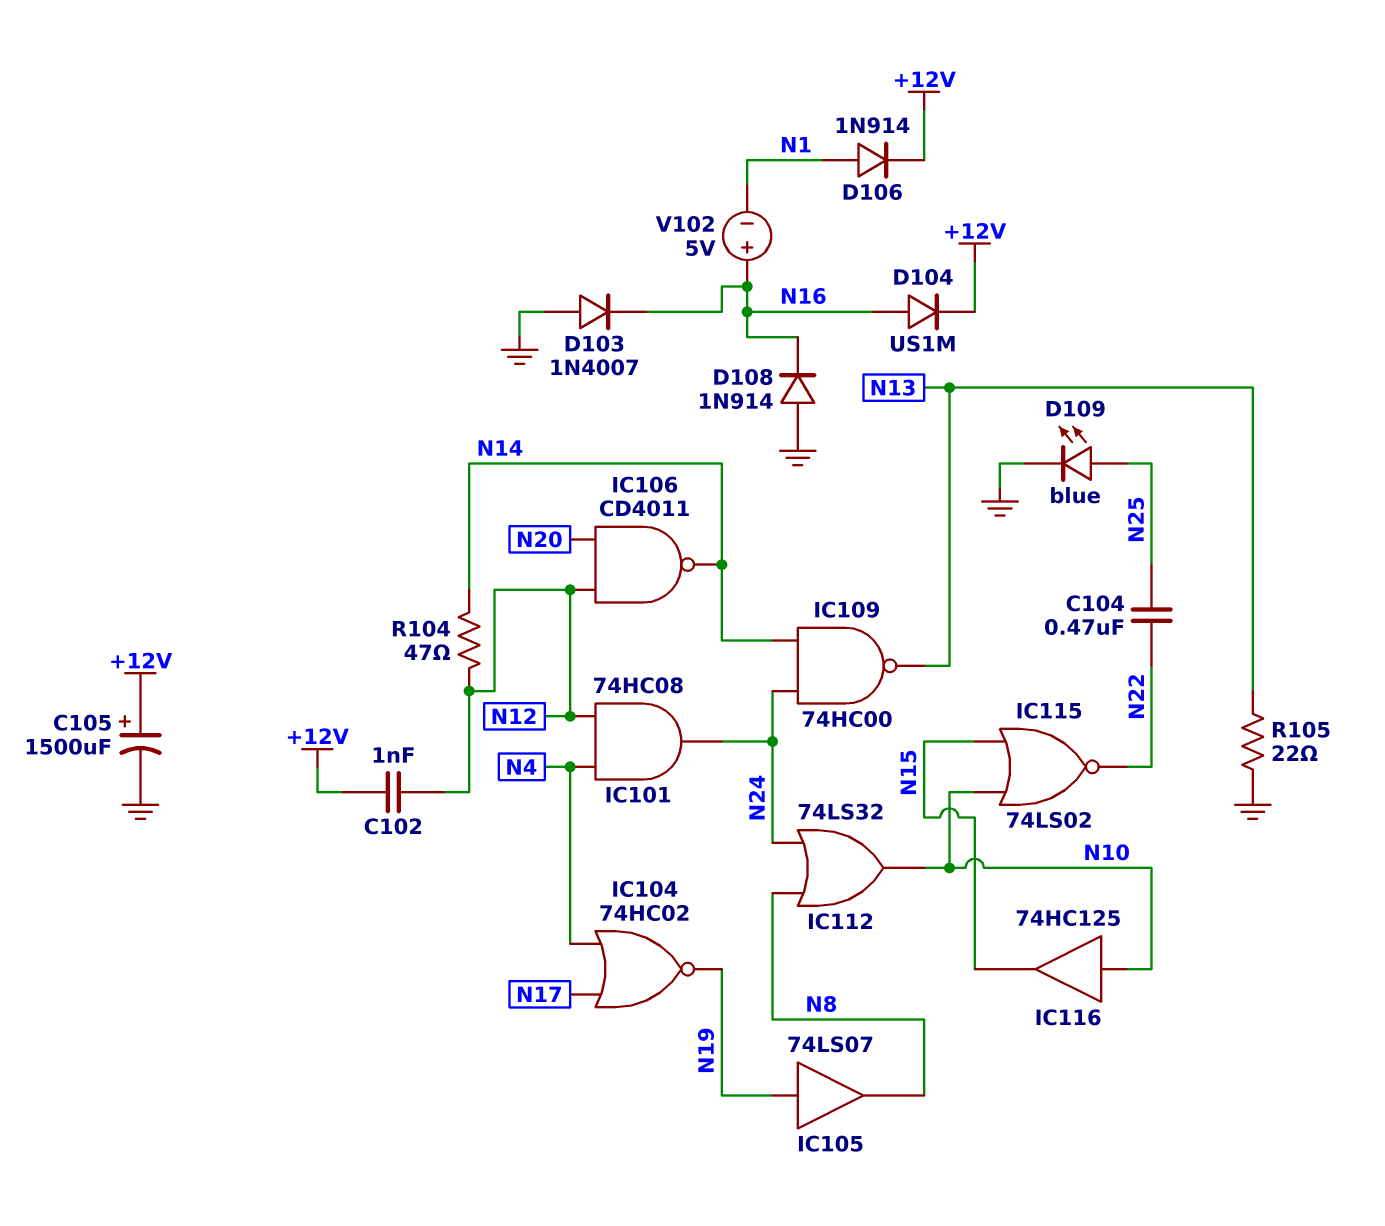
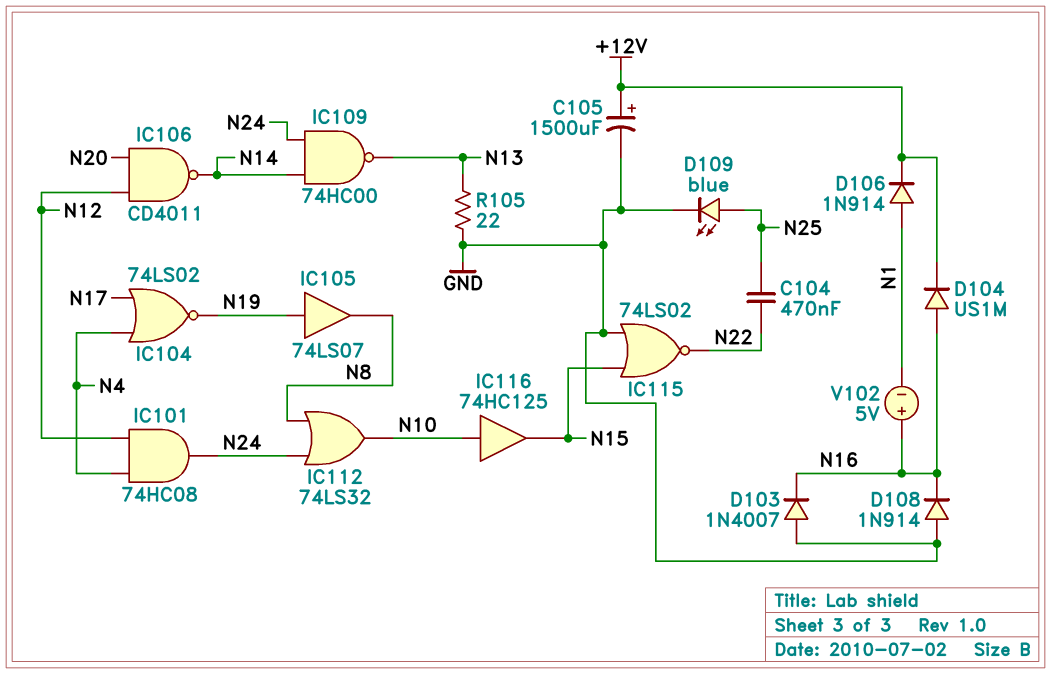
C102: 1nF (+12V, N12) -> none
IC104: NOR 74HC02 (in N4, in N17, out N19) -> NOR 74LS02 (in N4, in N17, out N19)
IC115: NOR 74LS02 (in N10, in N15, out N22) -> NOR 74LS02 (in GND, in N15, out N22)
R104: 47 (N12, N14) -> none

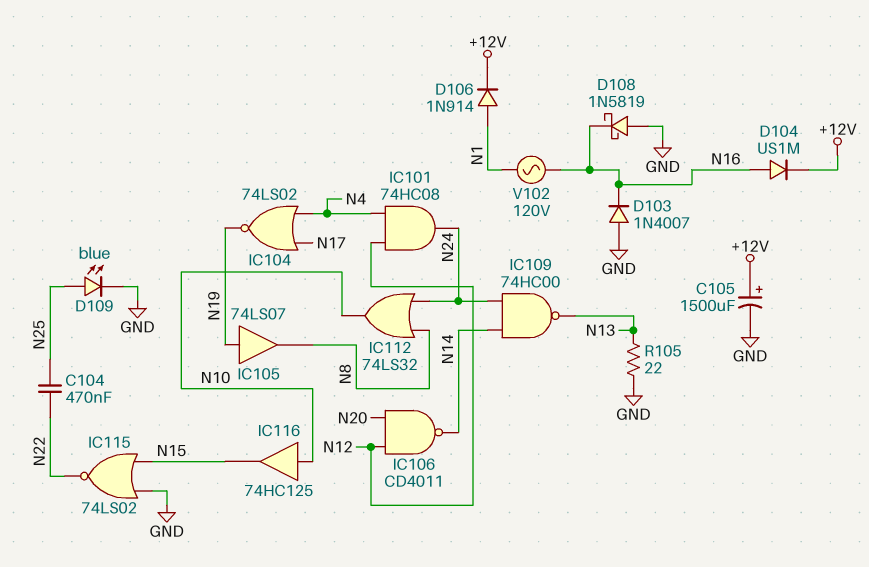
D108: diode 1N914 (A GND, K N16) -> schottky 1N5819 (A GND, K N16)
V102: 5V (plus N16, minus N1) -> AC 120V (N1, N16)

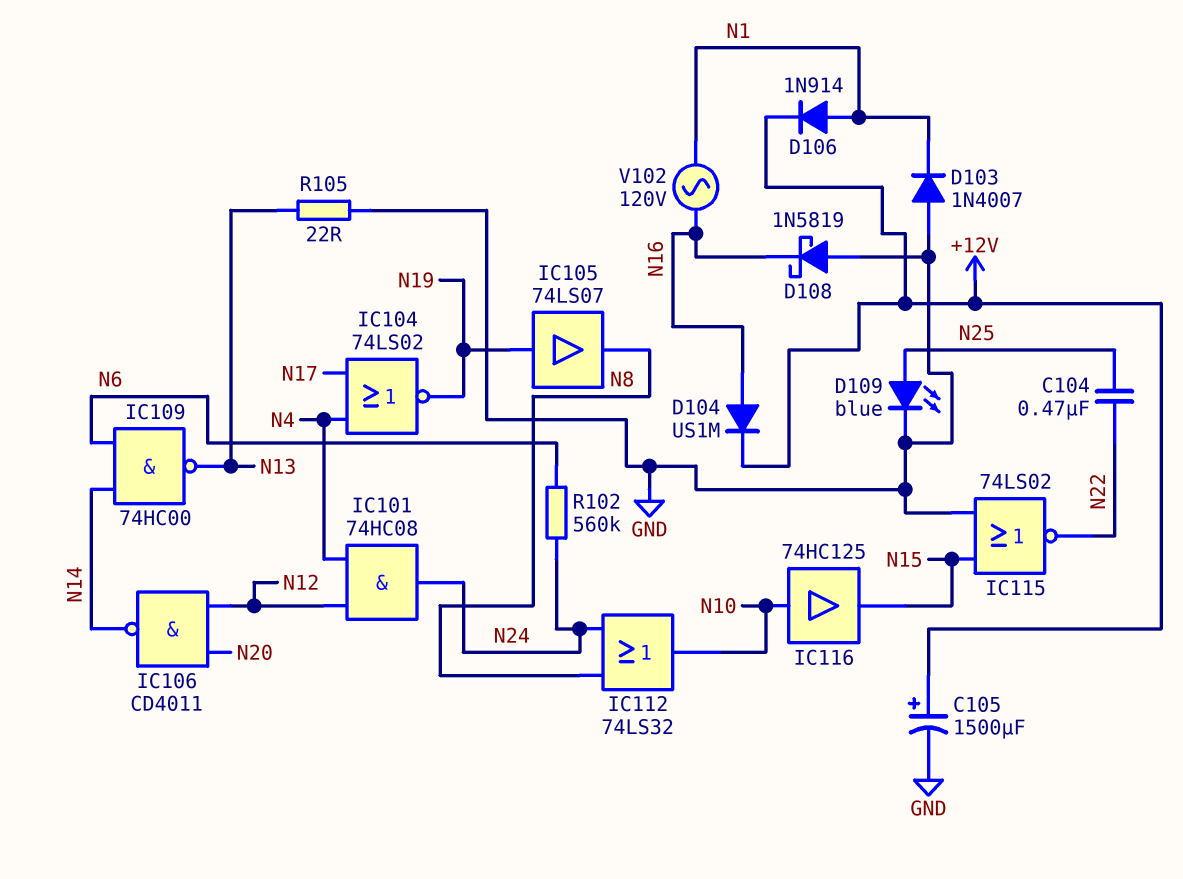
D103: diode 1N4007 (A GND, K N16) -> diode 1N4007 (A GND, K N1)
IC109: NAND 74HC00 (in N14, in N24, out N13) -> NAND 74HC00 (in N6, in N14, out N13)
R102: none -> 560k (N6, N24)

